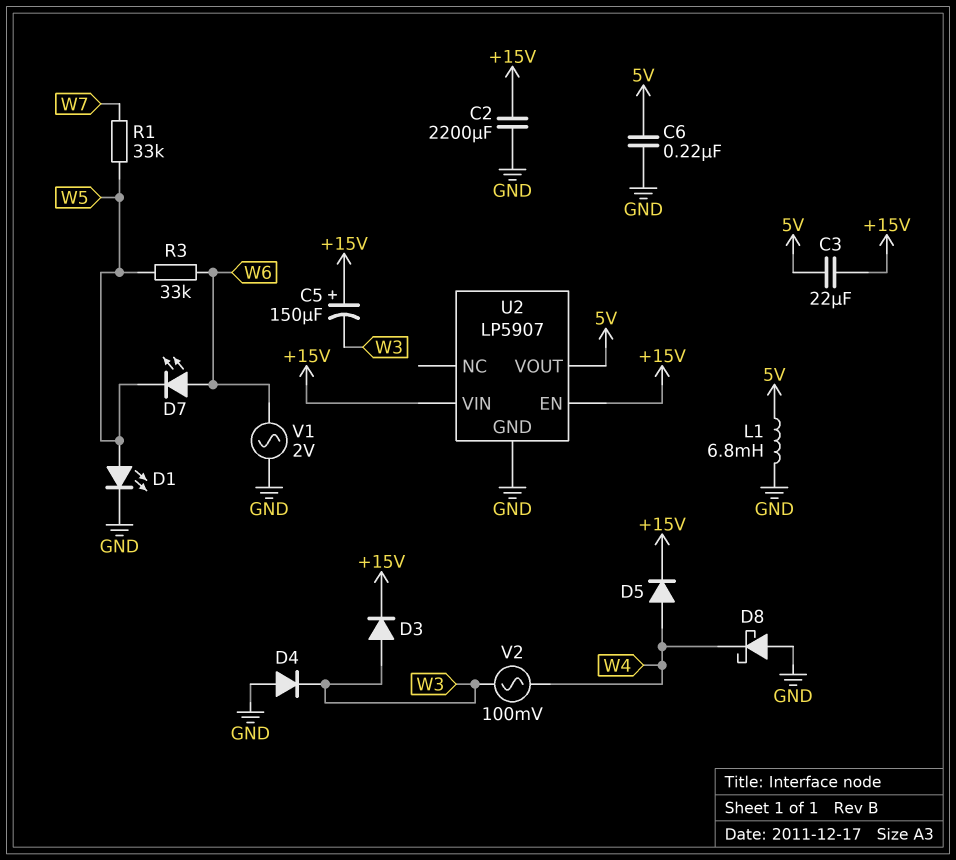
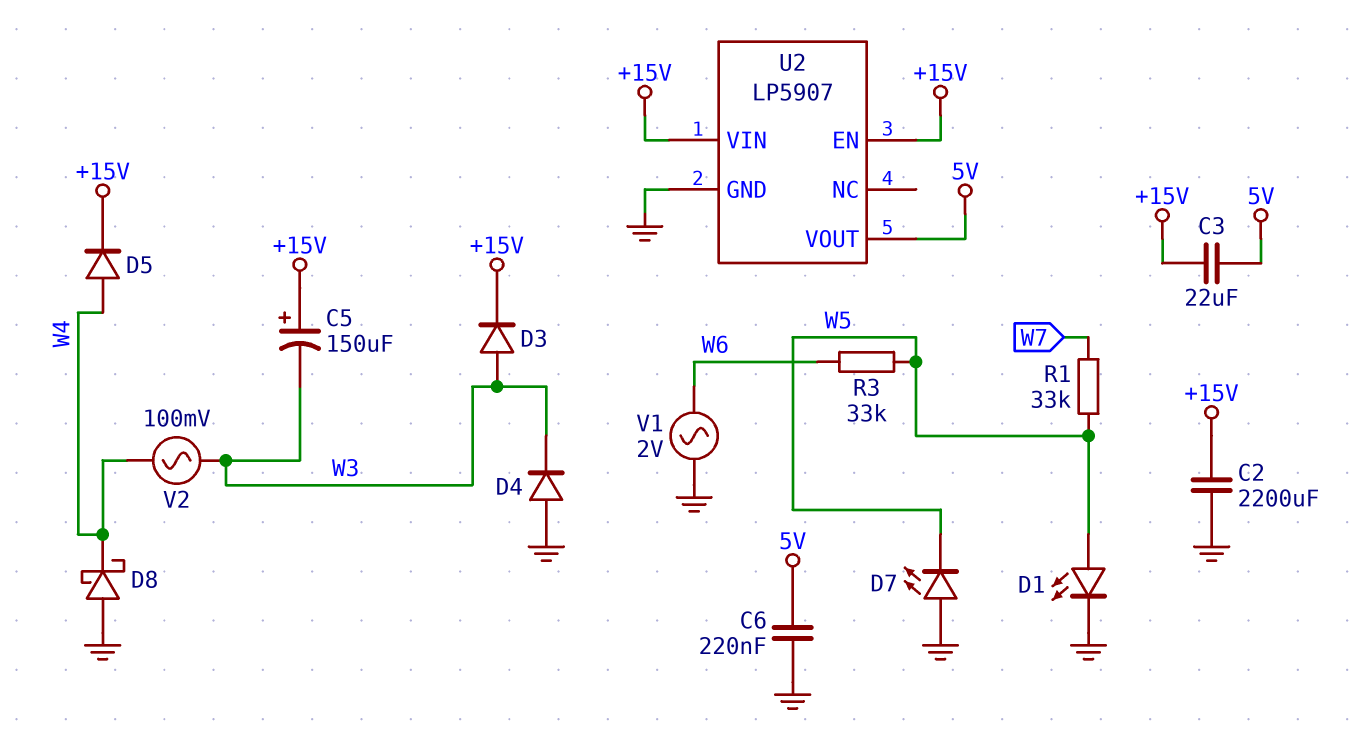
D7: LED (A W6, K W5) -> LED (A GND, K W5)
L1: 6.8mH (5V, GND) -> none

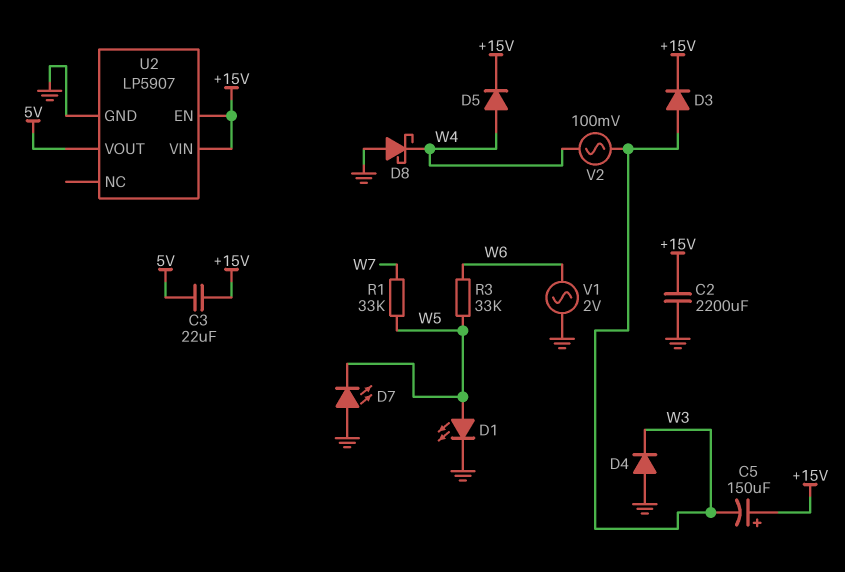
C6: 220nF (5V, GND) -> none

